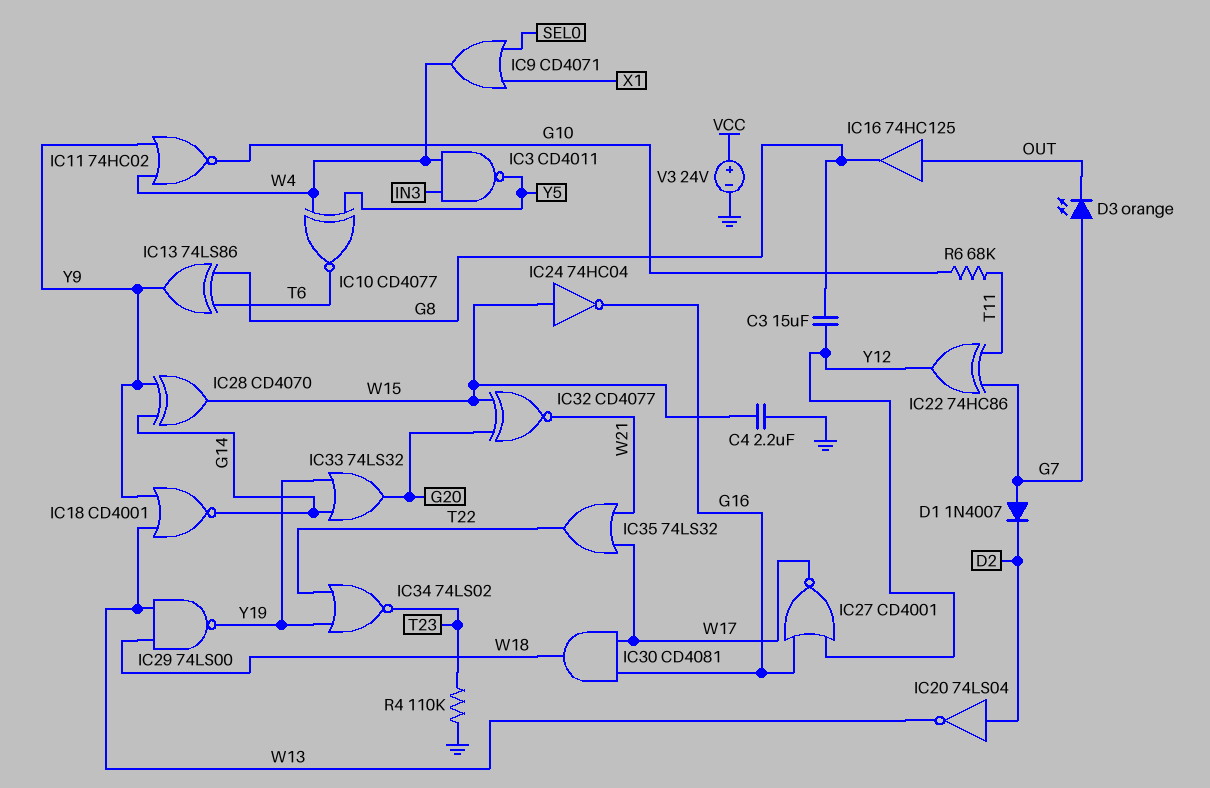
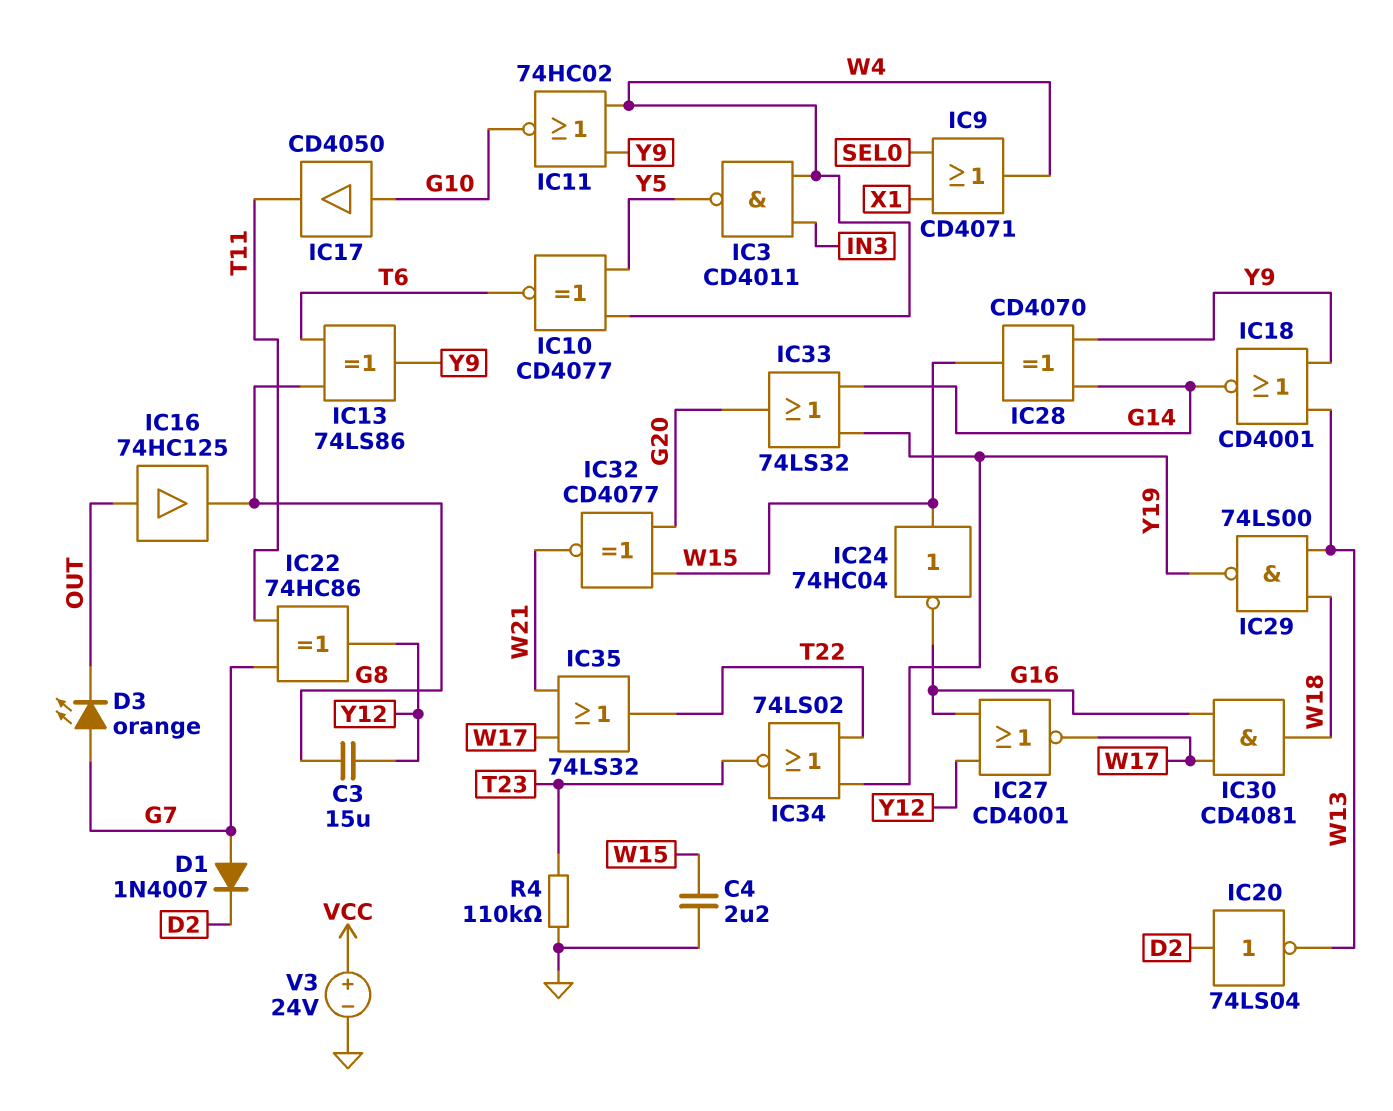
IC17: none -> buffer CD4050 (in G10, out T11)
R6: 68k (G10, T11) -> none

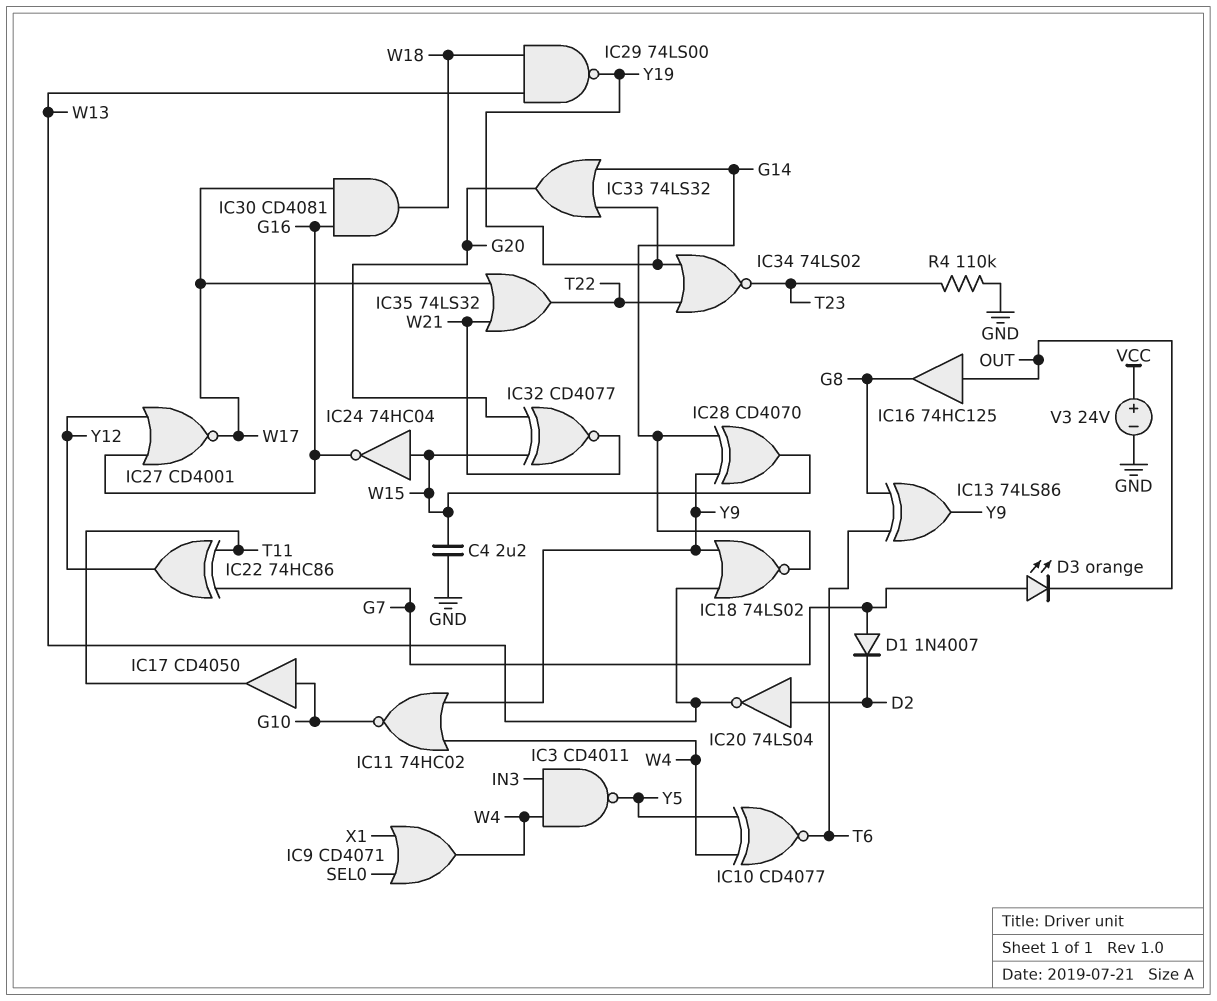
C3: 15uF (G8, Y12) -> none
IC18: NOR CD4001 (in W13, in Y9, out G14) -> NOR 74LS02 (in W13, in Y9, out G14)

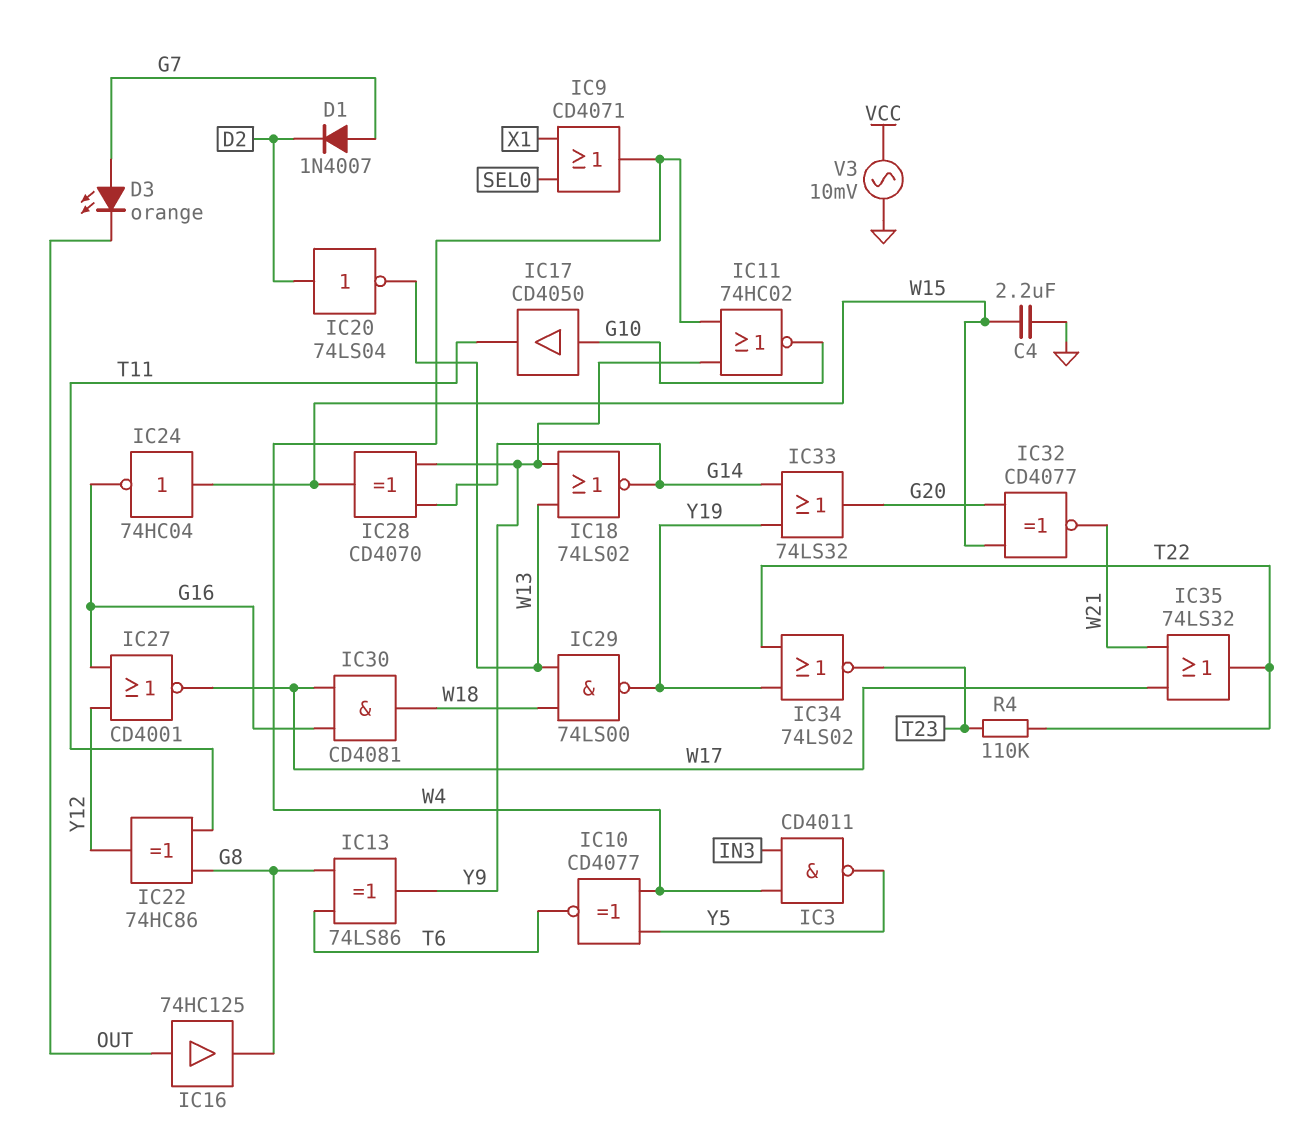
IC22: XOR 74HC86 (in G7, in T11, out Y12) -> XOR 74HC86 (in G8, in T11, out Y12)
R4: 110k (GND, T23) -> 110k (T22, T23)
V3: 24V (plus VCC, minus GND) -> AC 10mV (GND, VCC)

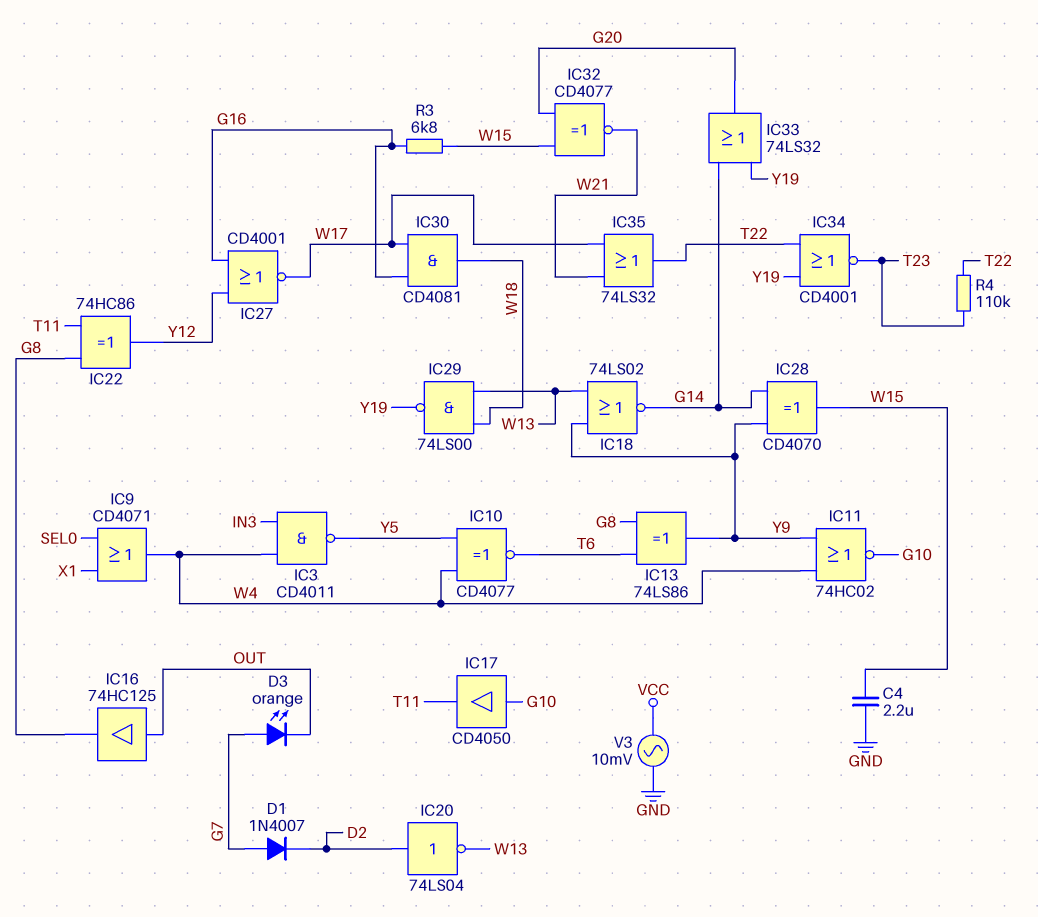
IC24: NOT 74HC04 (in W15, out G16) -> none
IC34: NOR 74LS02 (in T22, in Y19, out T23) -> NOR CD4001 (in T22, in Y19, out T23)
R3: none -> 6.8k (G16, W15)

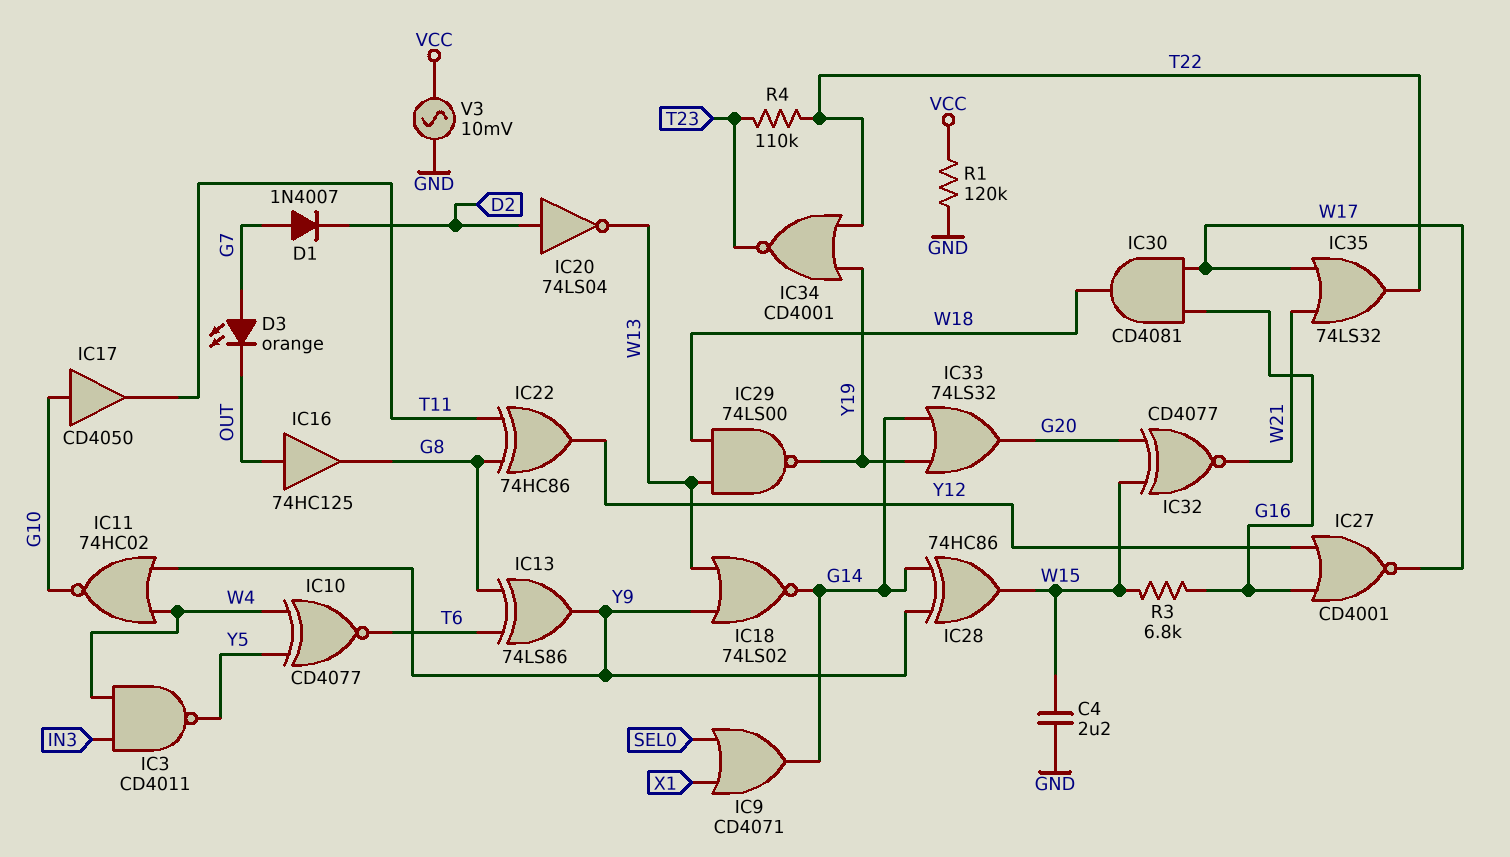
IC9: OR CD4071 (in SEL0, in X1, out W4) -> OR CD4071 (in SEL0, in X1, out G14)
IC28: XOR CD4070 (in G14, in Y9, out W15) -> XOR 74HC86 (in G14, in Y9, out W15)
R1: none -> 120k (GND, VCC)

